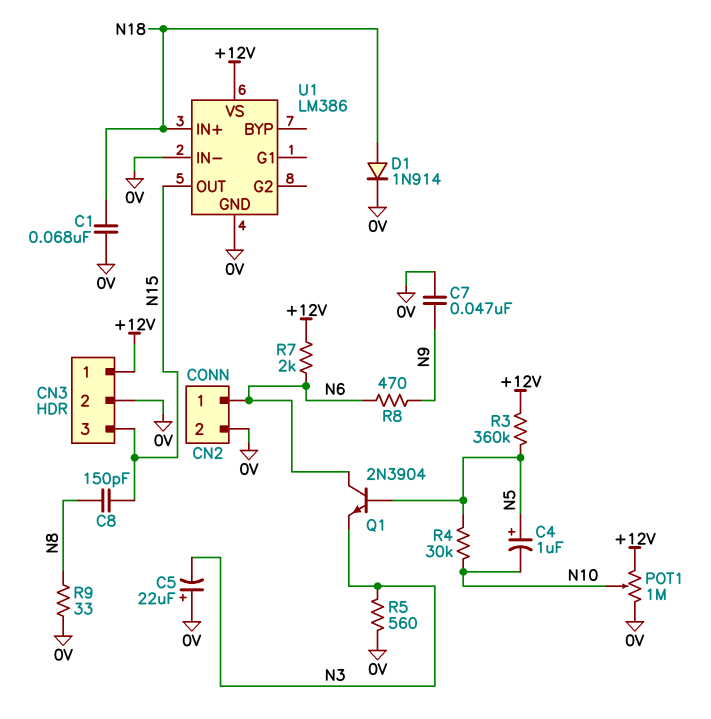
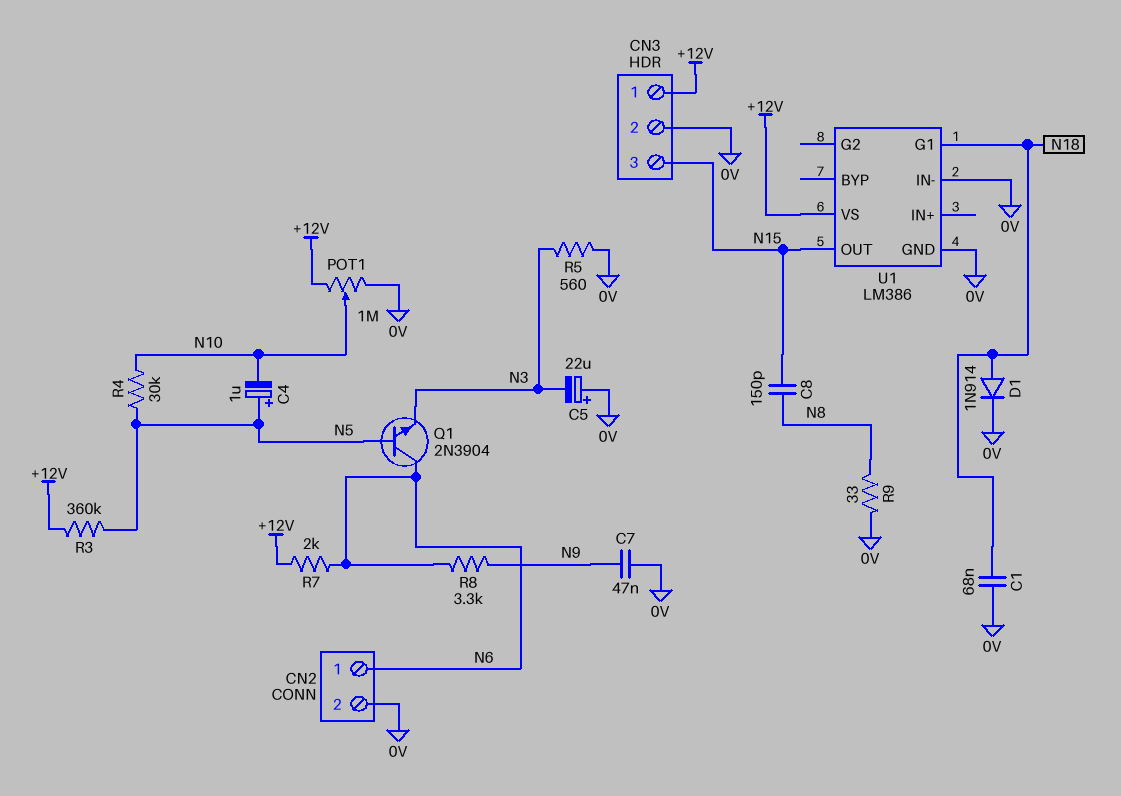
R8: 470 (N6, N9) -> 3.3k (N6, N9)
U1 pin G1: none -> N18
U1 pin IN+: N18 -> none

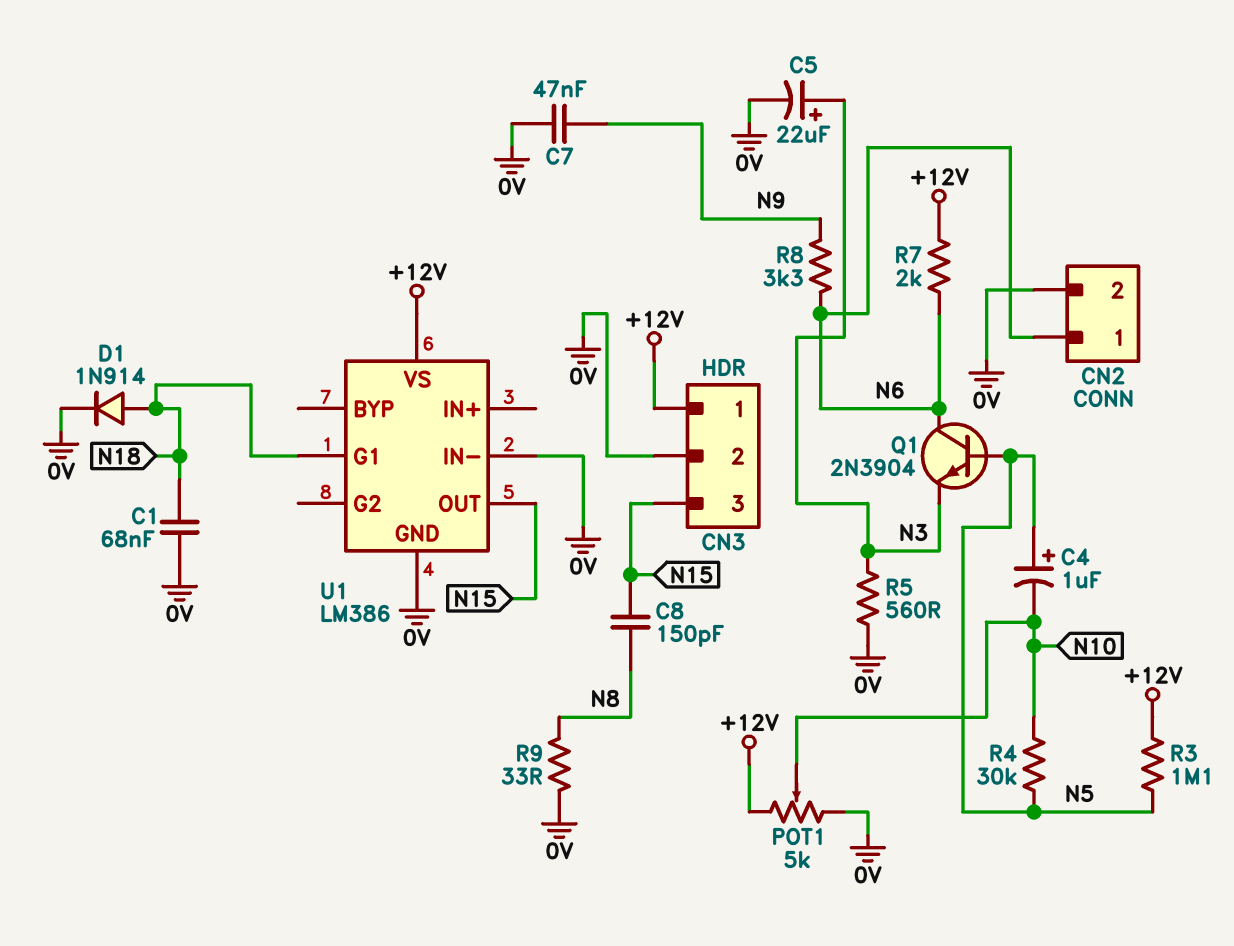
C5: 22uF (plus 0V, minus N3) -> 22uF (plus N3, minus 0V)
POT1: 1M (+12V, 0V, wiper N10) -> 5k (+12V, 0V, wiper N10)
R3: 360k (+12V, N5) -> 1.1M (+12V, N5)

